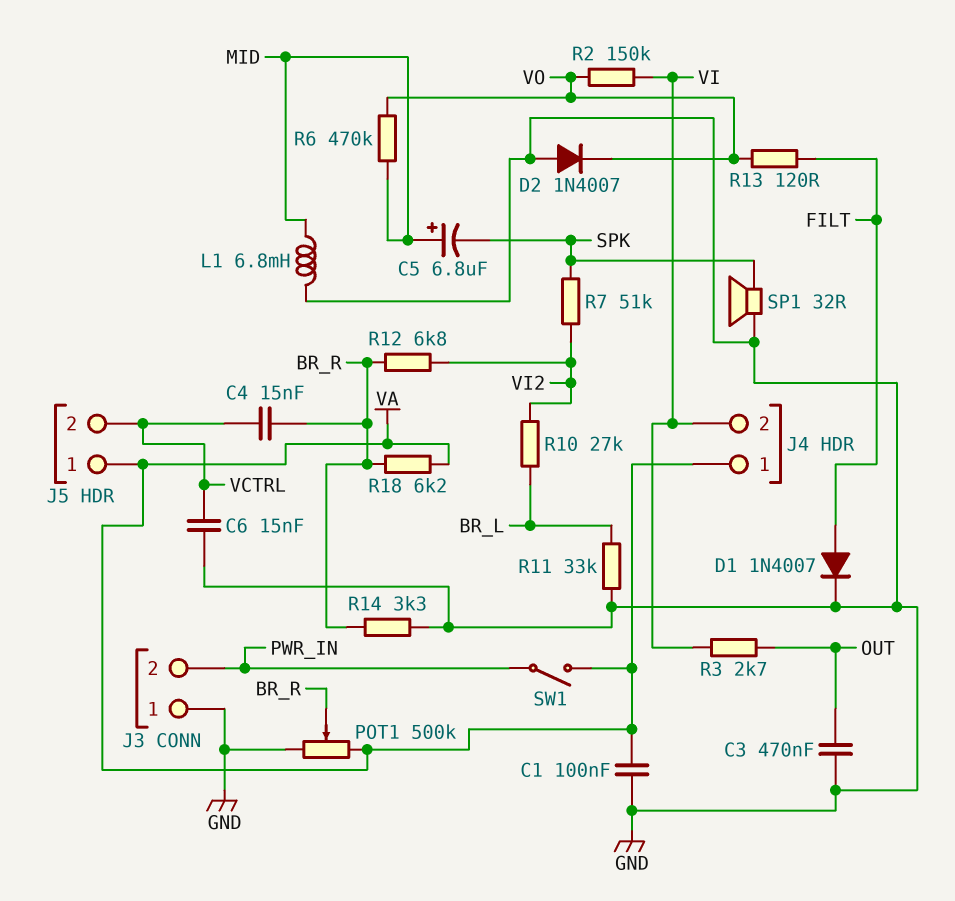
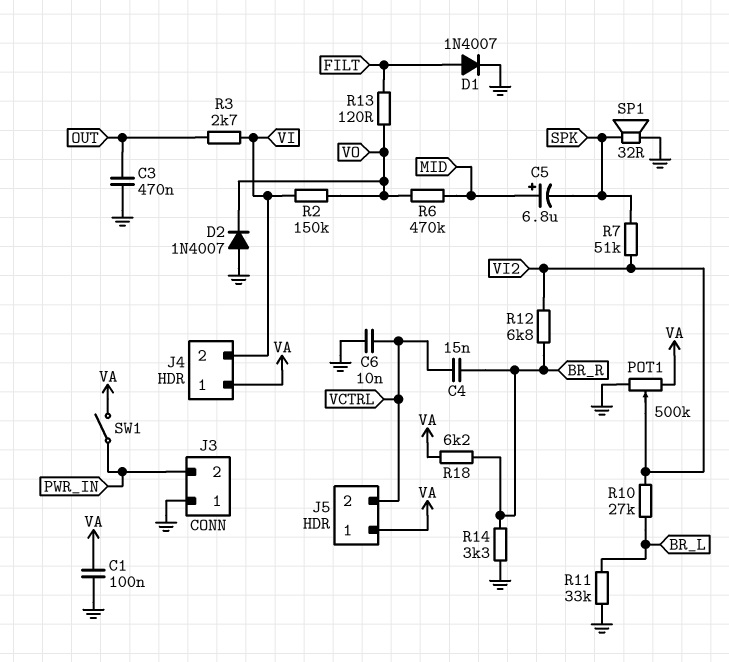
C6: 15nF (GND, VCTRL) -> 10nF (GND, VCTRL)
L1: 6.8mH (GND, MID) -> none
POT1: 500k (GND, VA, wiper BR_R) -> 500k (GND, VA, wiper VI2)

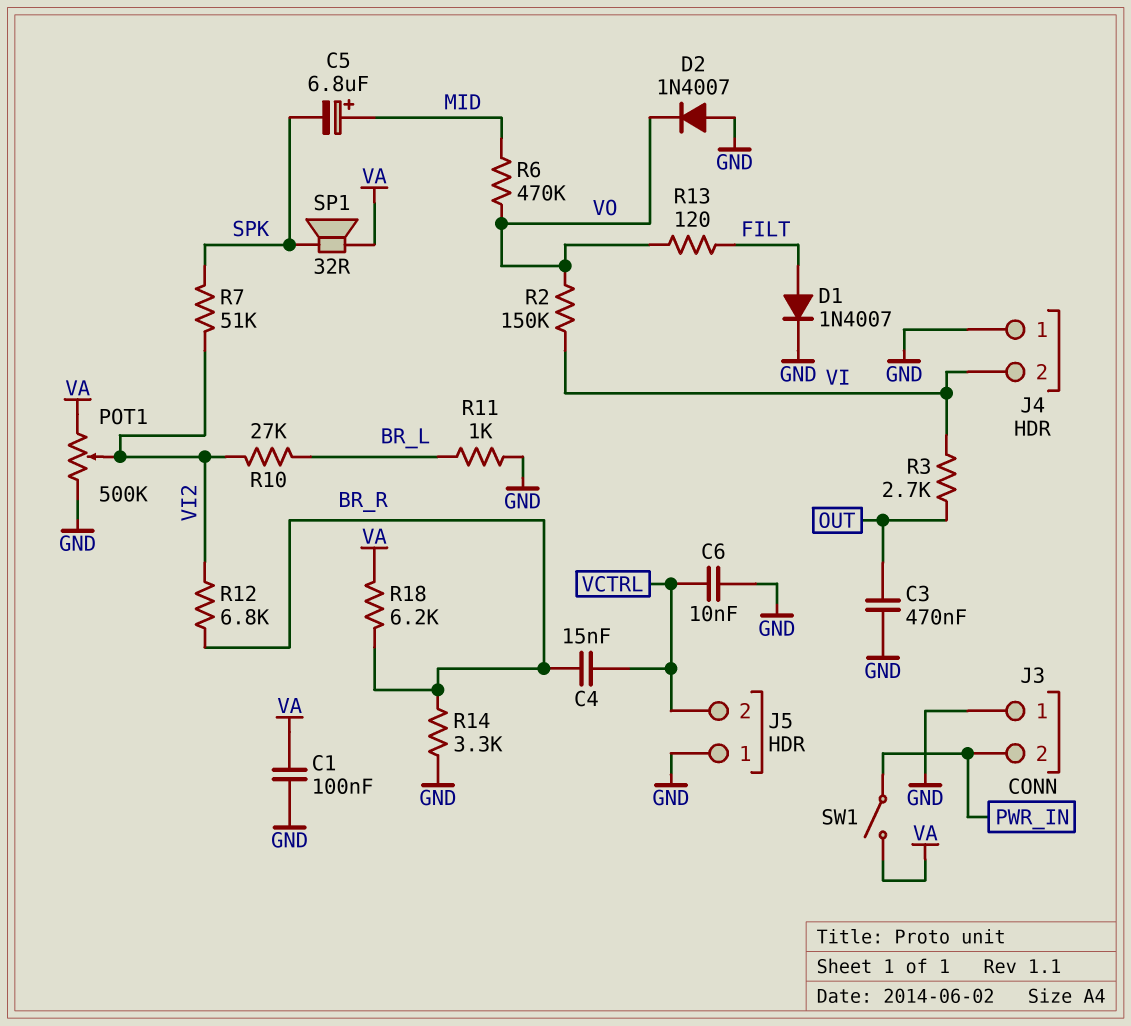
J4 pin 1: VA -> GND
J5 pin 1: VA -> GND
R11: 33k (BR_L, GND) -> 1k (BR_L, GND)
SP1: speaker 32R (GND, SPK) -> speaker 32R (SPK, VA)

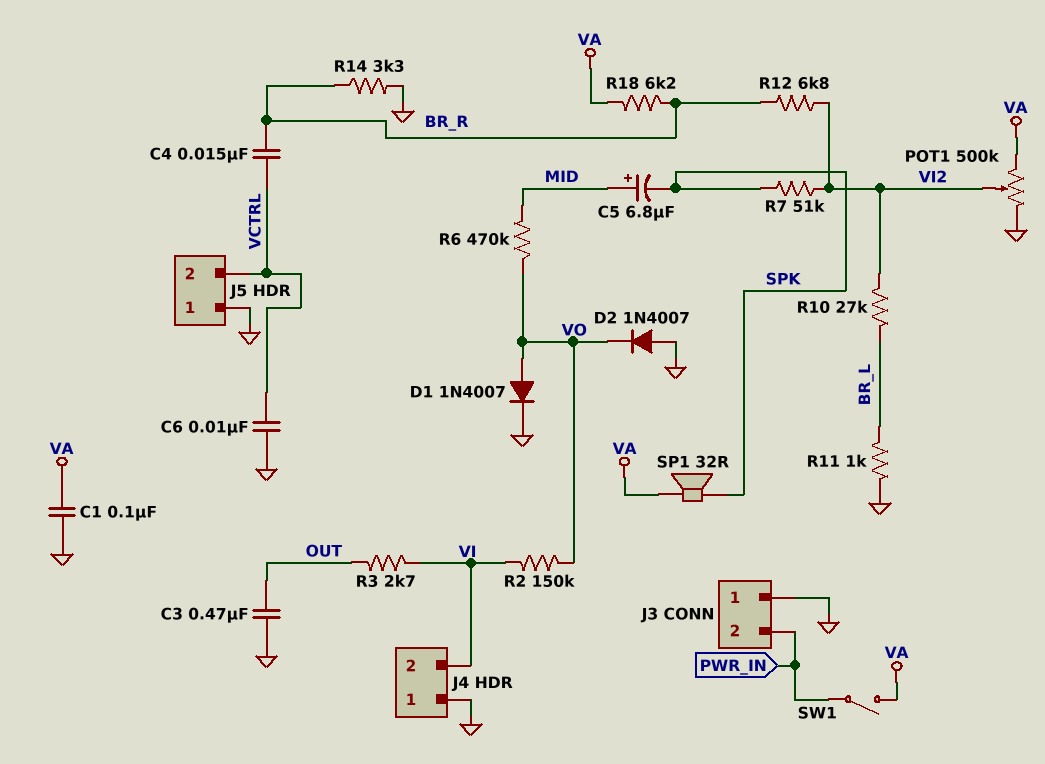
D1: diode 1N4007 (A FILT, K GND) -> diode 1N4007 (A VO, K GND)
R13: 120 (FILT, VO) -> none

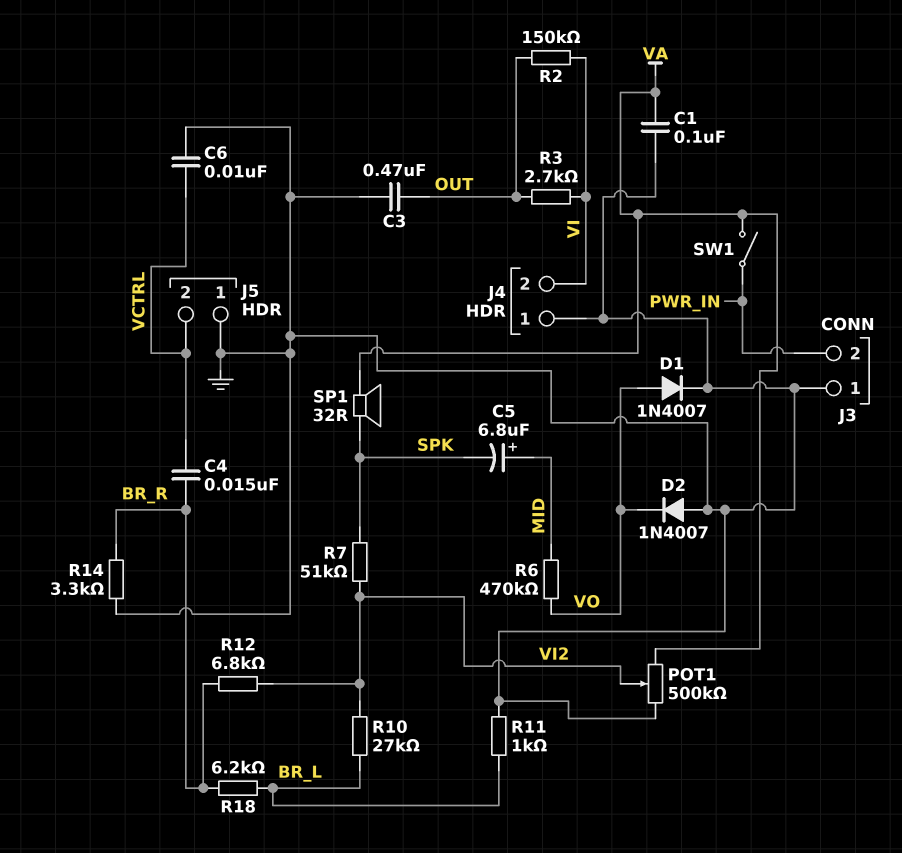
R2: 150k (VI, VO) -> 150k (OUT, VI)
R18: 6.2k (BR_R, VA) -> 6.2k (BR_L, BR_R)

